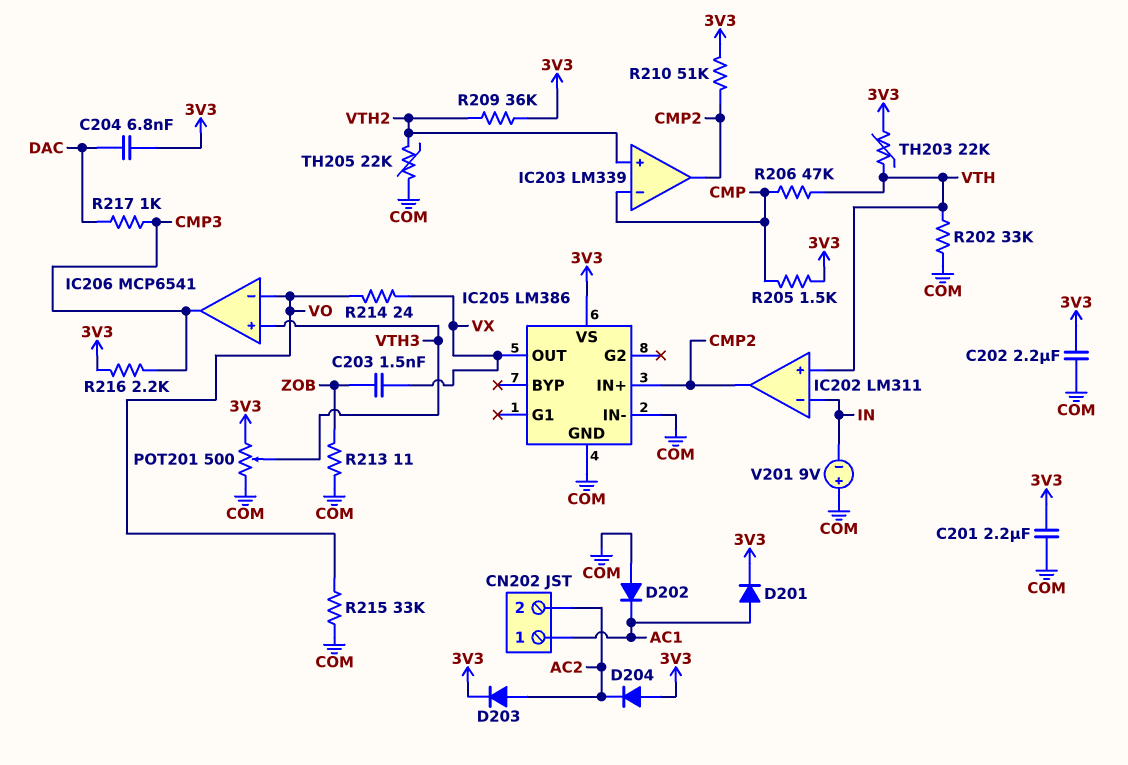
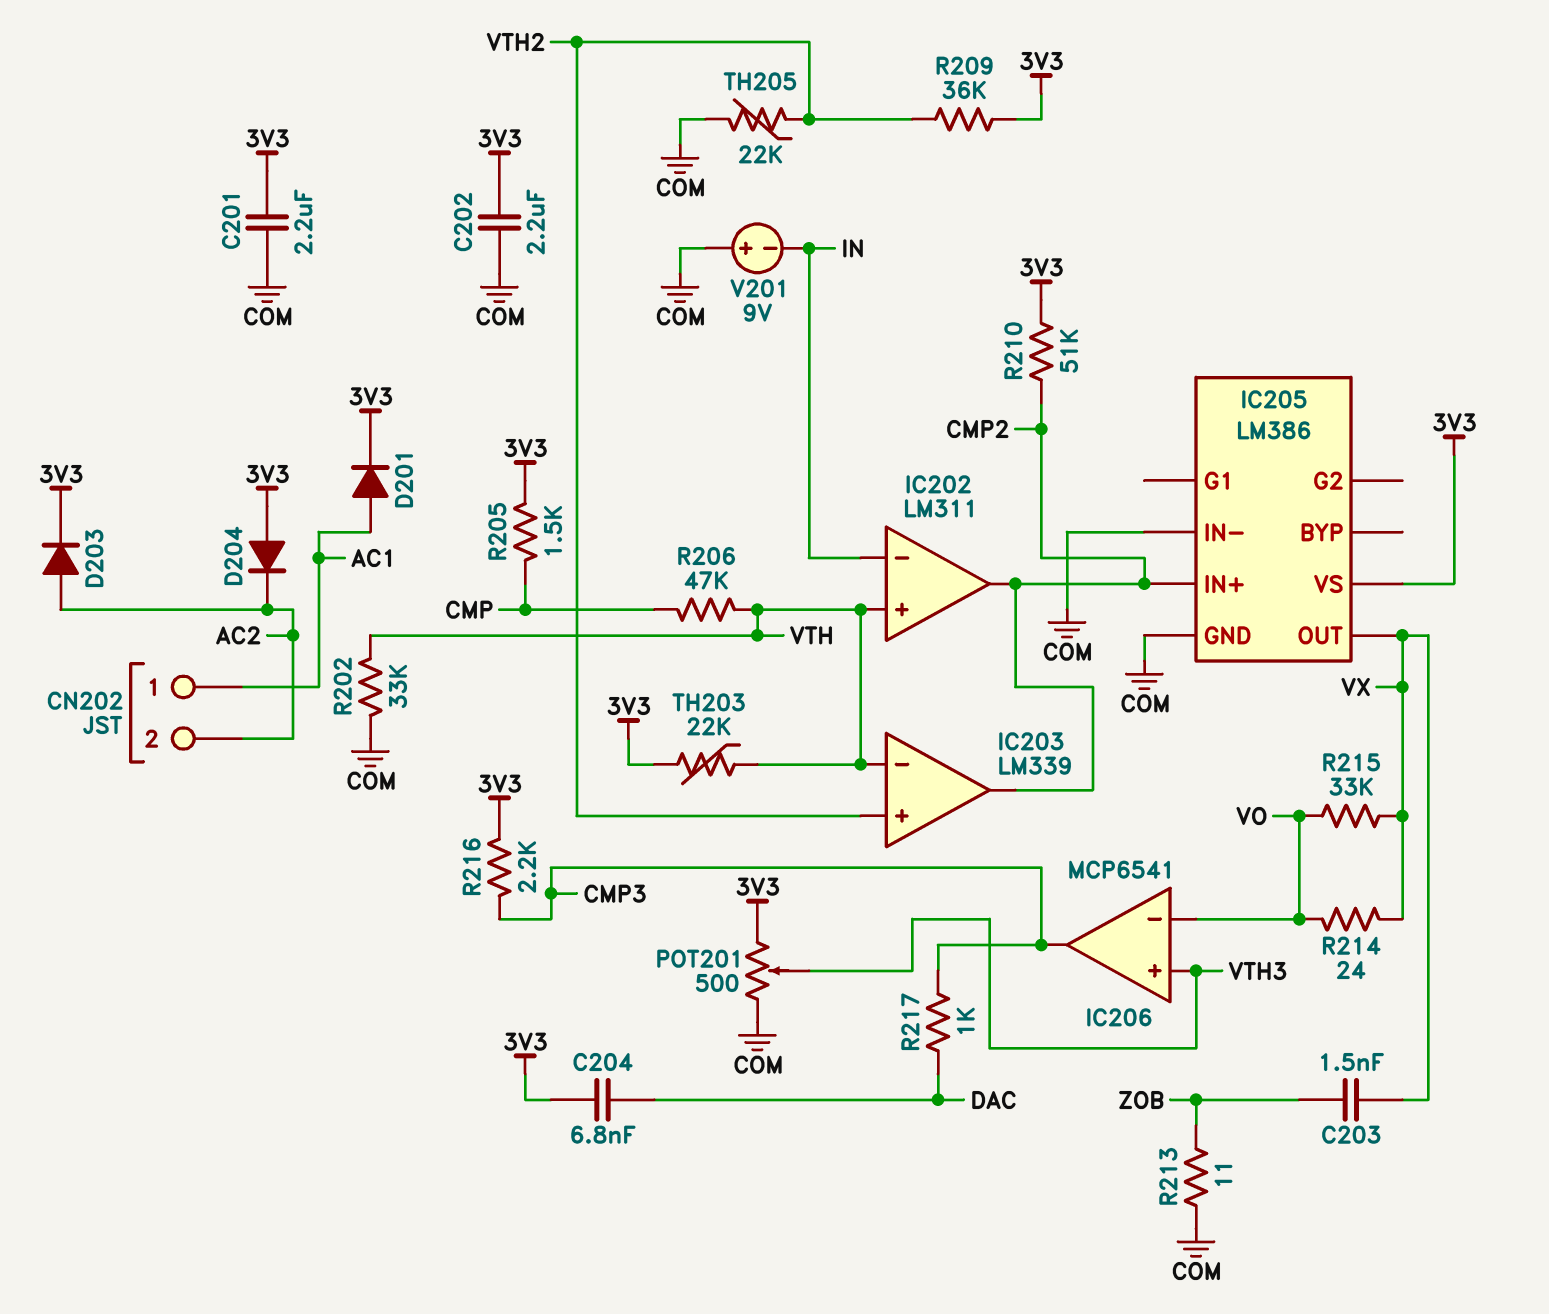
D202: diode (A COM, K AC1) -> none
IC203 pin in-: CMP -> VTH
R215: 33k (COM, VO) -> 33k (VO, VX)

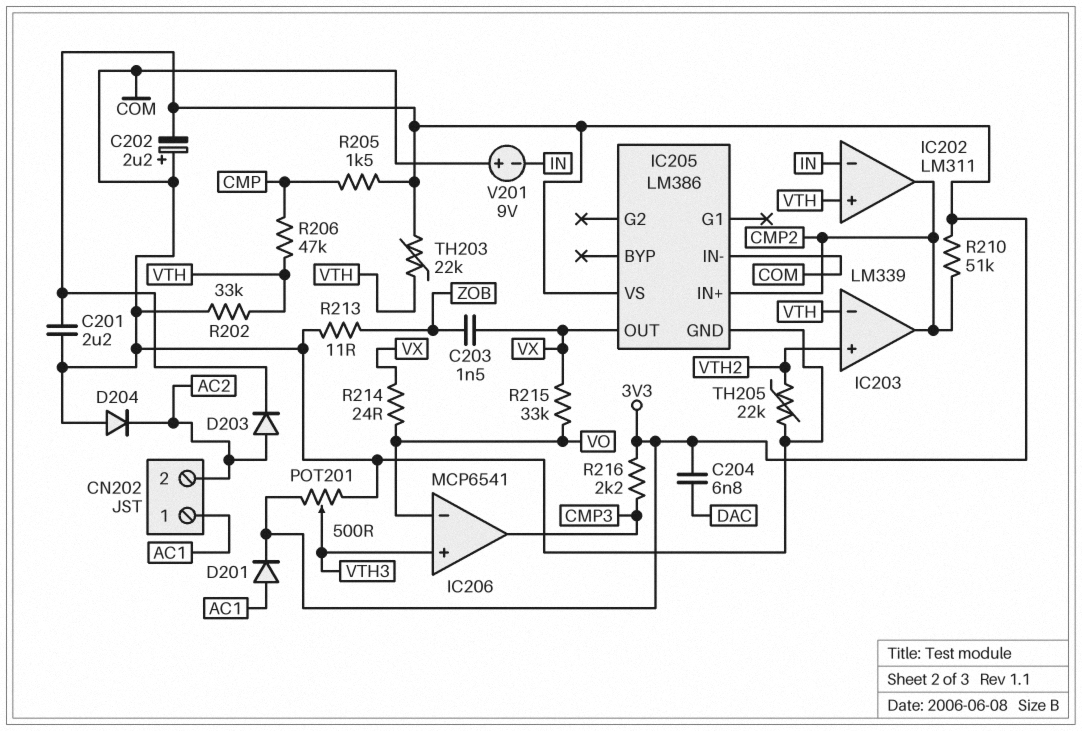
C202: 2.2uF (3V3, COM) -> 2.2uF (plus COM, minus 3V3)
D204: diode (A 3V3, K AC2) -> diode (A COM, K AC2)
R209: 36k (3V3, VTH2) -> none
R217: 1k (CMP3, DAC) -> none

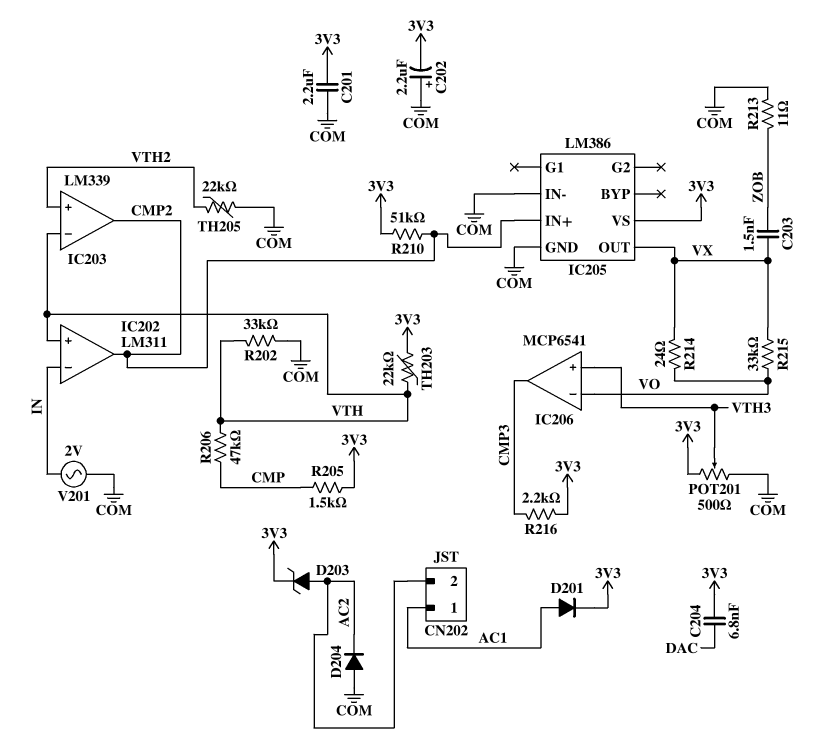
D203: diode (A AC2, K 3V3) -> zener (A AC2, K 3V3)
V201: 9V (plus COM, minus IN) -> AC 2V (COM, IN)

